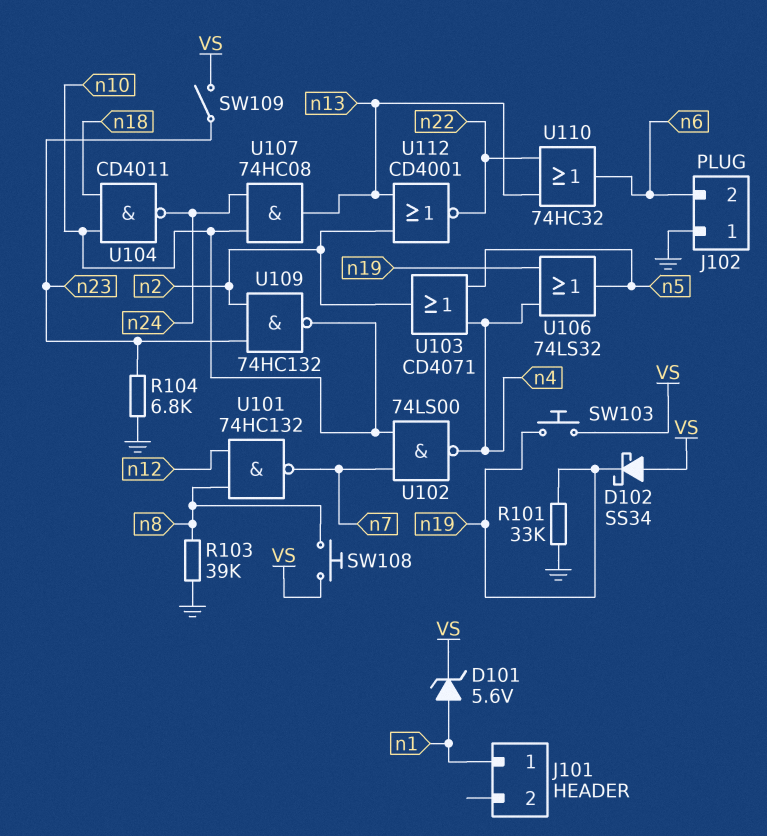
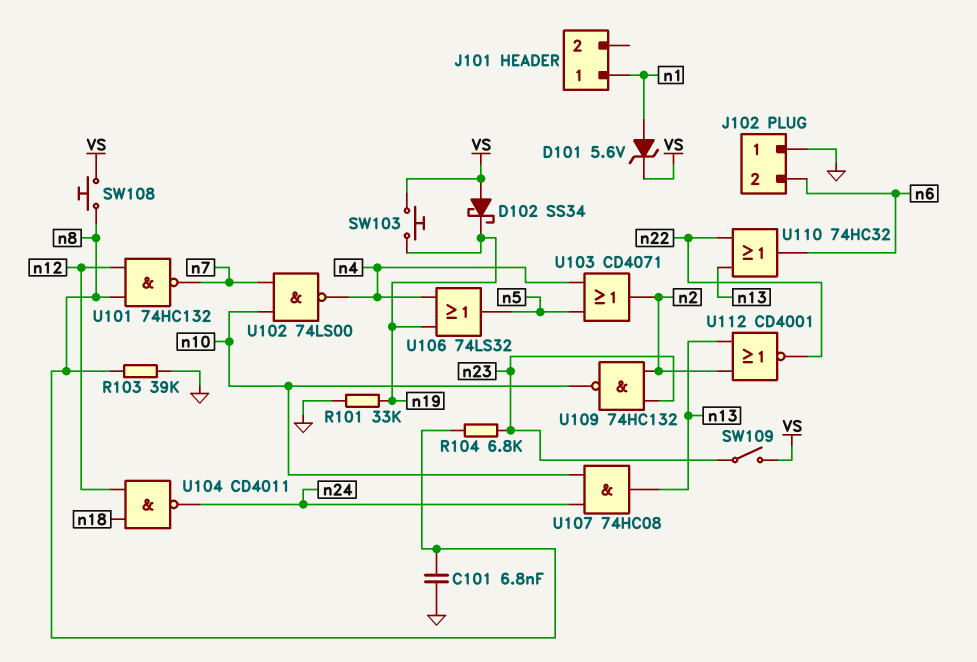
C101: none -> 6.8nF (GND, n8)
R104: 6.8k (GND, n23) -> 6.8k (n8, n23)
U104: NAND CD4011 (in n10, in n18, out n24) -> NAND CD4011 (in n12, in n18, out n24)

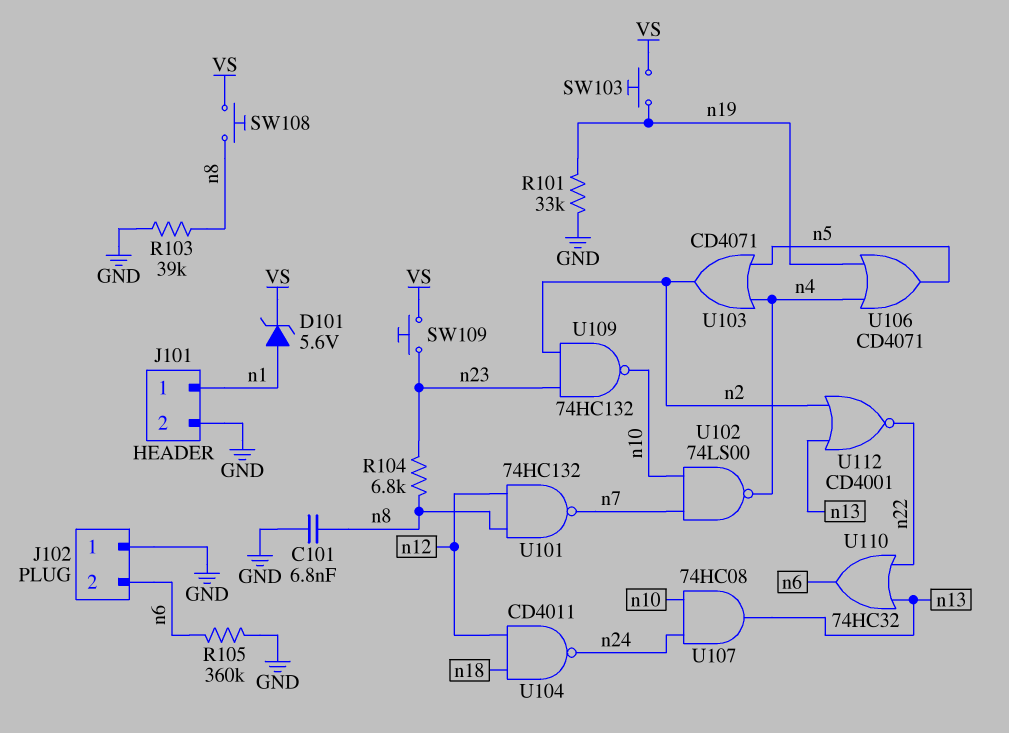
D102: schottky SS34 (A VS, K n19) -> none
J101 pin 2: none -> GND
R105: none -> 360k (GND, n6)
SW109: switch (VS, n23) -> button (VS, n23)
U106: OR 74LS32 (in n4, in n19, out n5) -> OR CD4071 (in n4, in n19, out n5)

